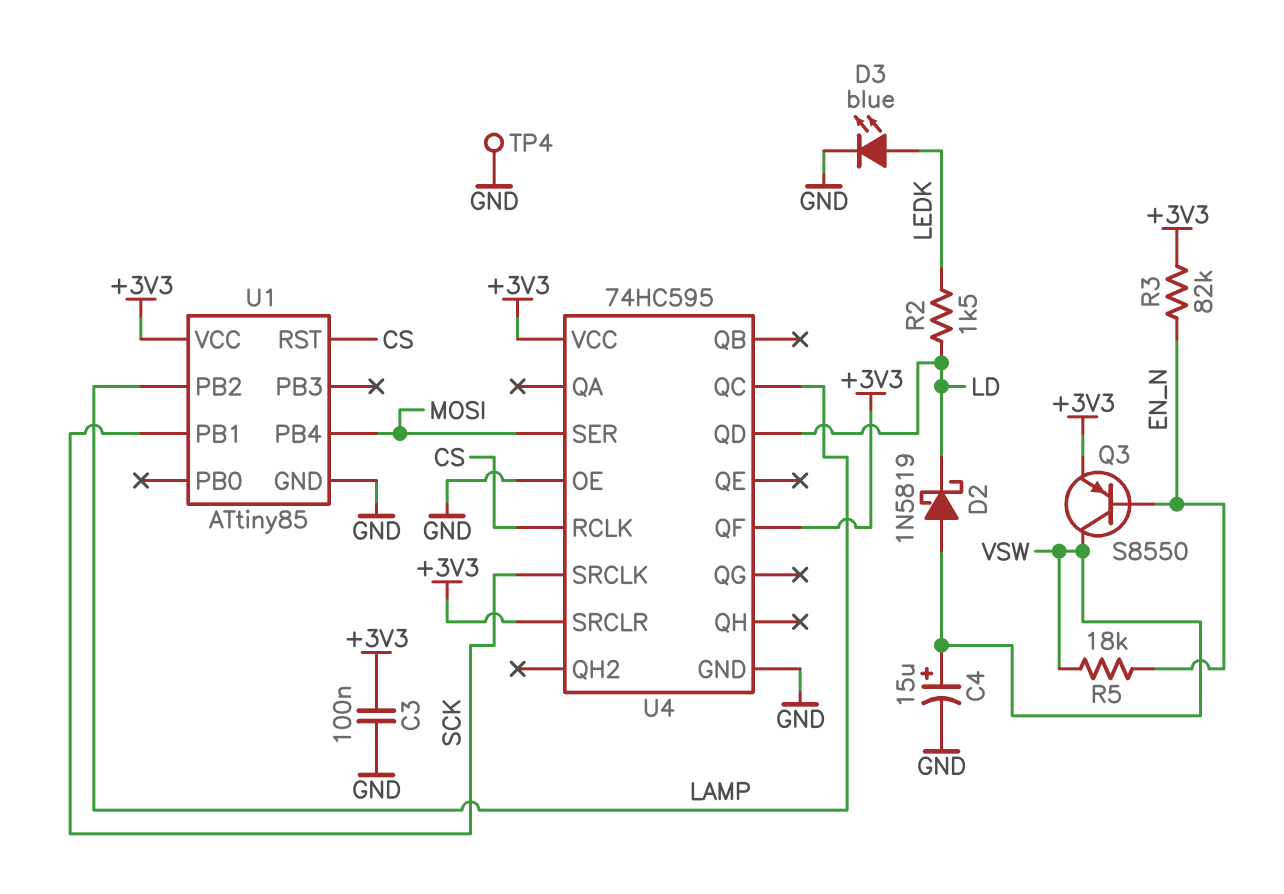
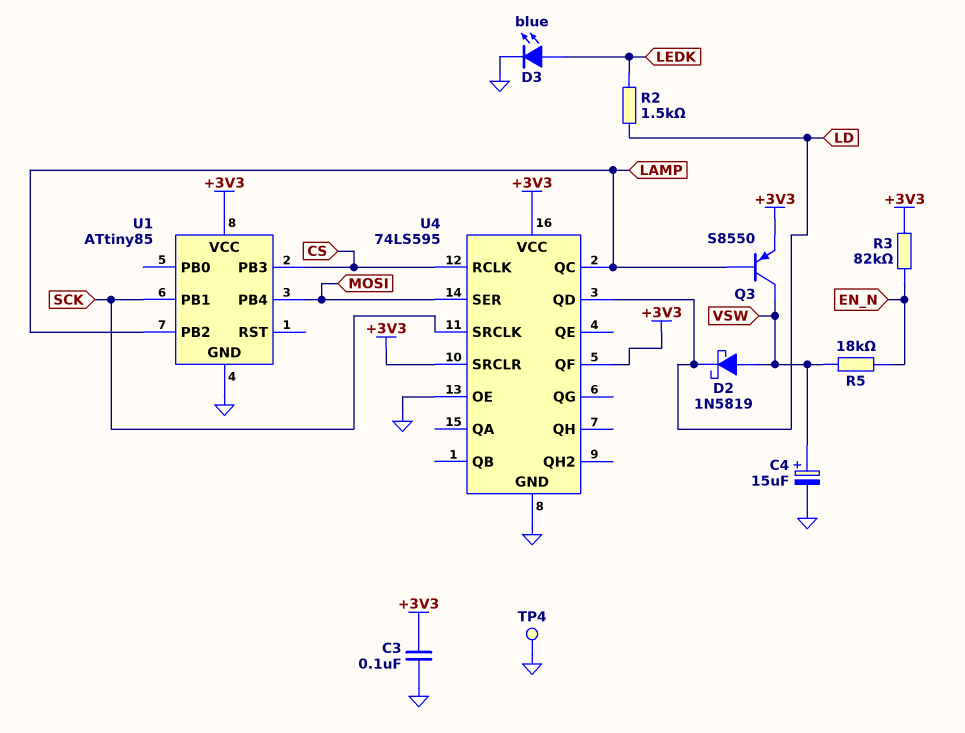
Q3: PNP S8550 (B EN_N, C VSW, E +3V3) -> PNP S8550 (B LAMP, C VSW, E +3V3)
U1 pin PB3: none -> CS
U1 pin RST: CS -> none
U4: 74HC595 -> 74LS595

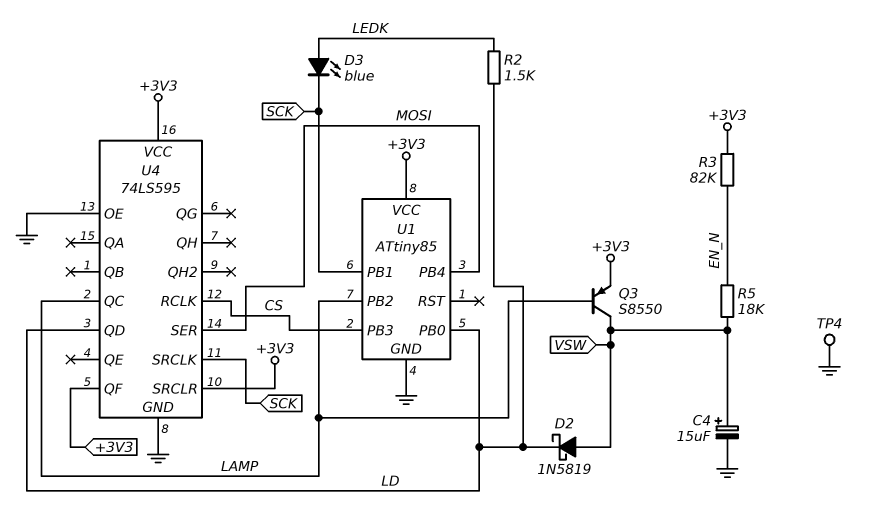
C3: 100nF (+3V3, GND) -> none
D3: LED blue (A LEDK, K GND) -> LED blue (A LEDK, K SCK)
U1 pin PB0: none -> LD

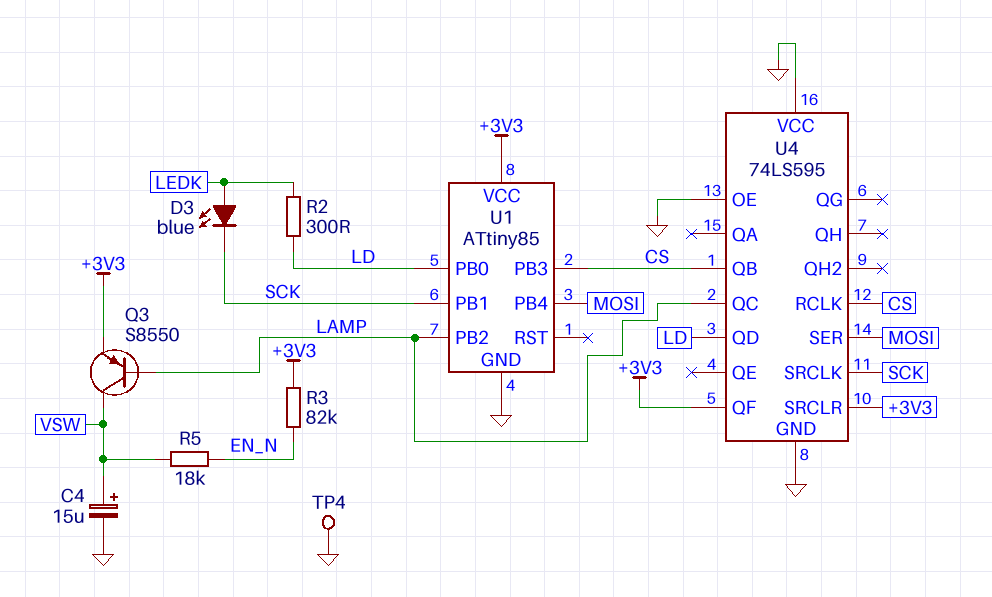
D2: schottky 1N5819 (A VSW, K LD) -> none
R2: 1.5k (LD, LEDK) -> 300 (LD, LEDK)
U4 pin QB: none -> CS
U4 pin VCC: +3V3 -> GND

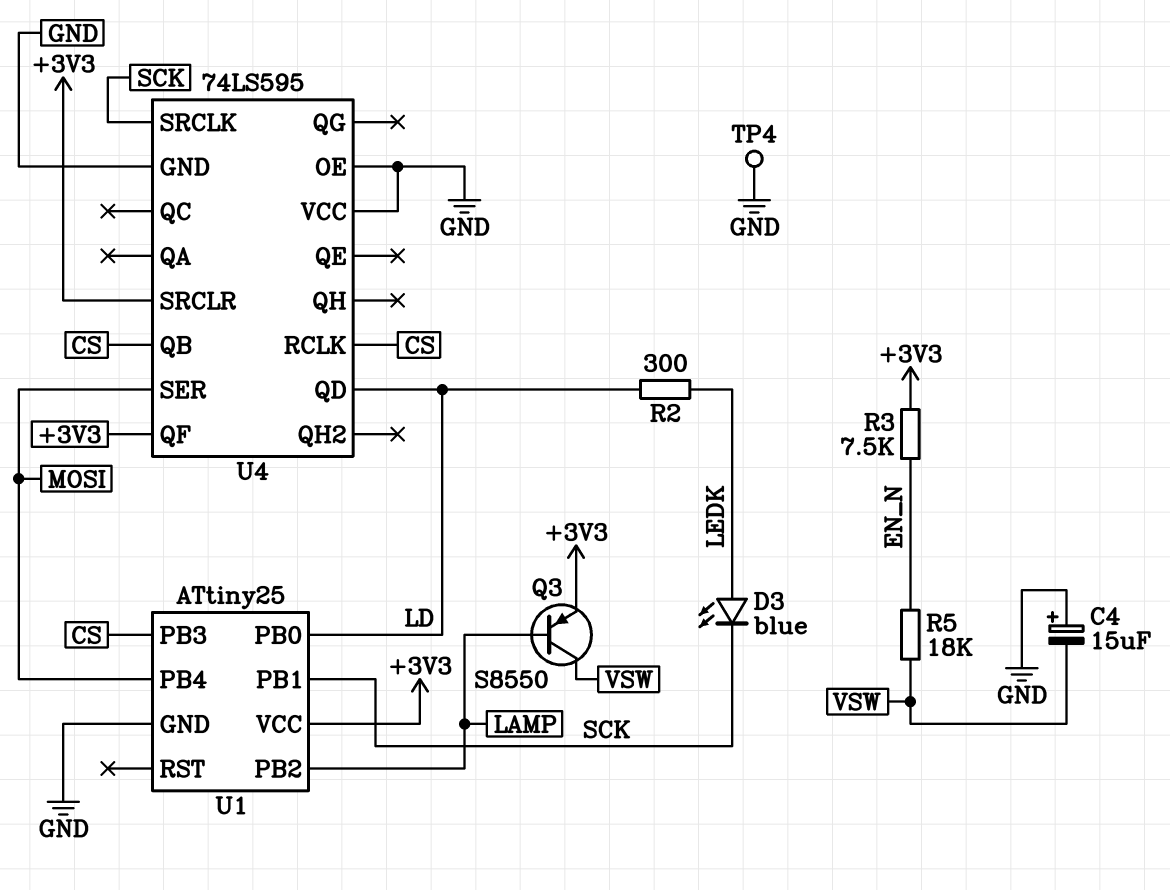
C4: 15uF (plus VSW, minus GND) -> 15uF (plus GND, minus VSW)
R3: 82k (+3V3, EN_N) -> 7.5k (+3V3, EN_N)
U1: ATtiny85 -> ATtiny25
U4 pin QC: LAMP -> none

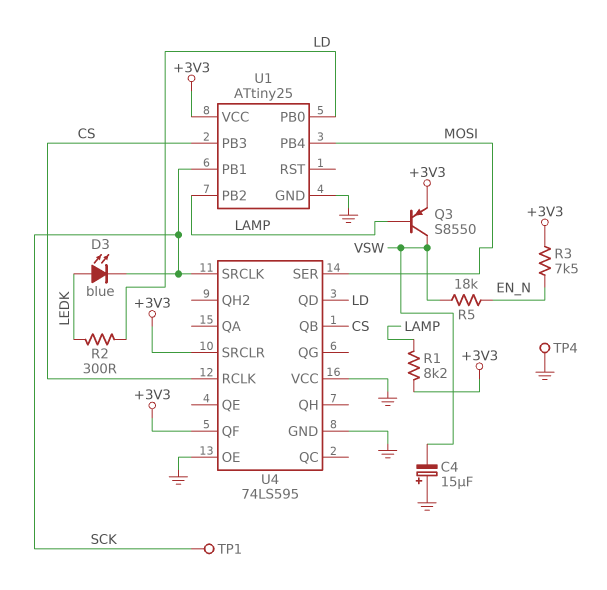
R1: none -> 8.2k (+3V3, LAMP)
TP1: none -> test point (SCK)

